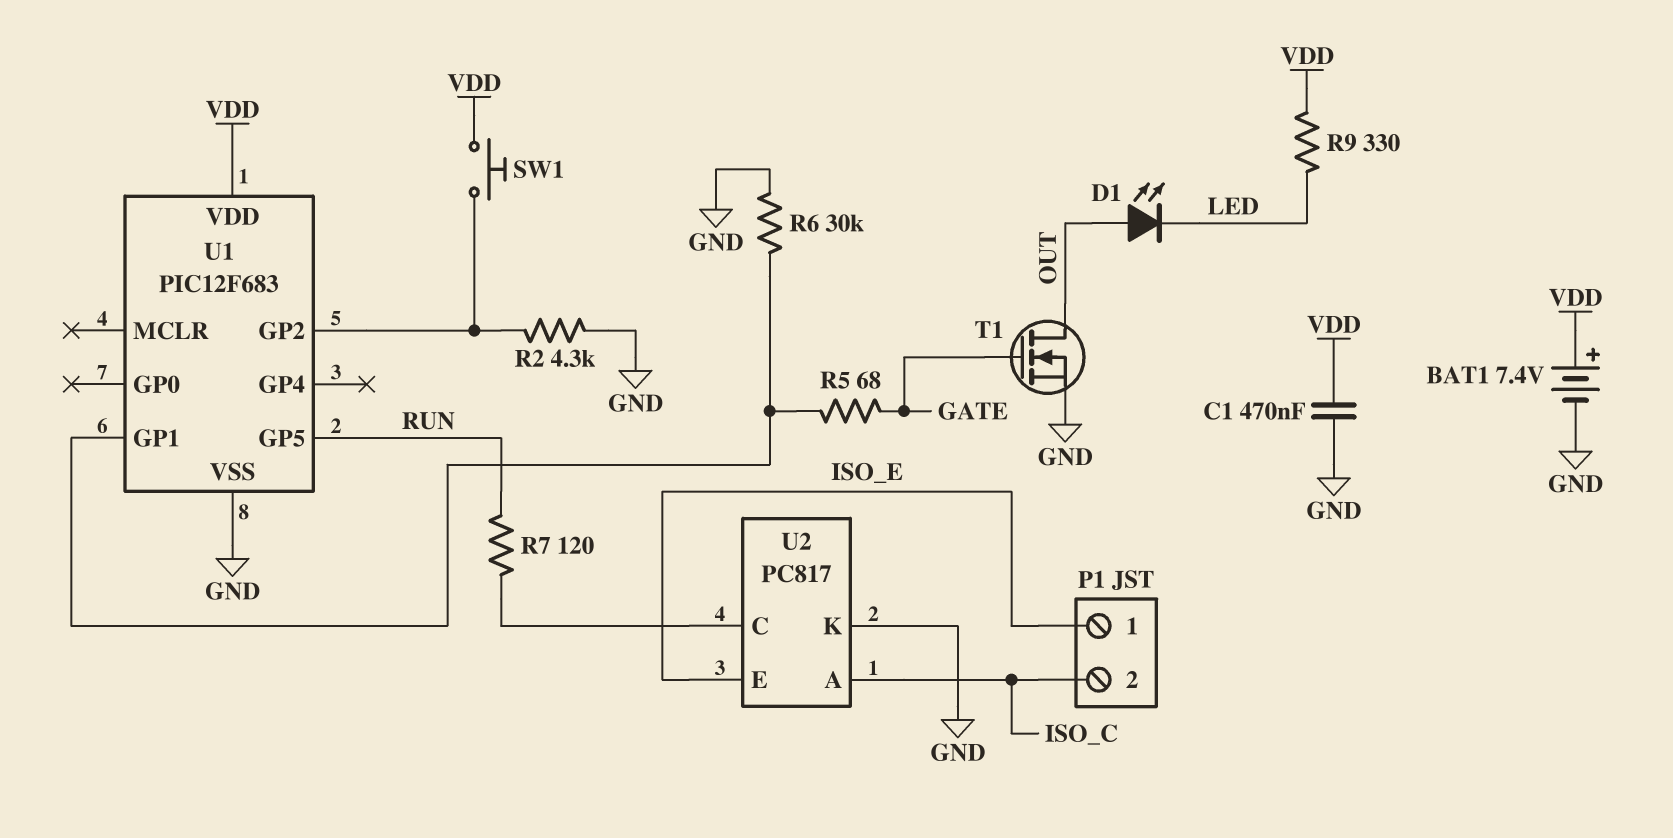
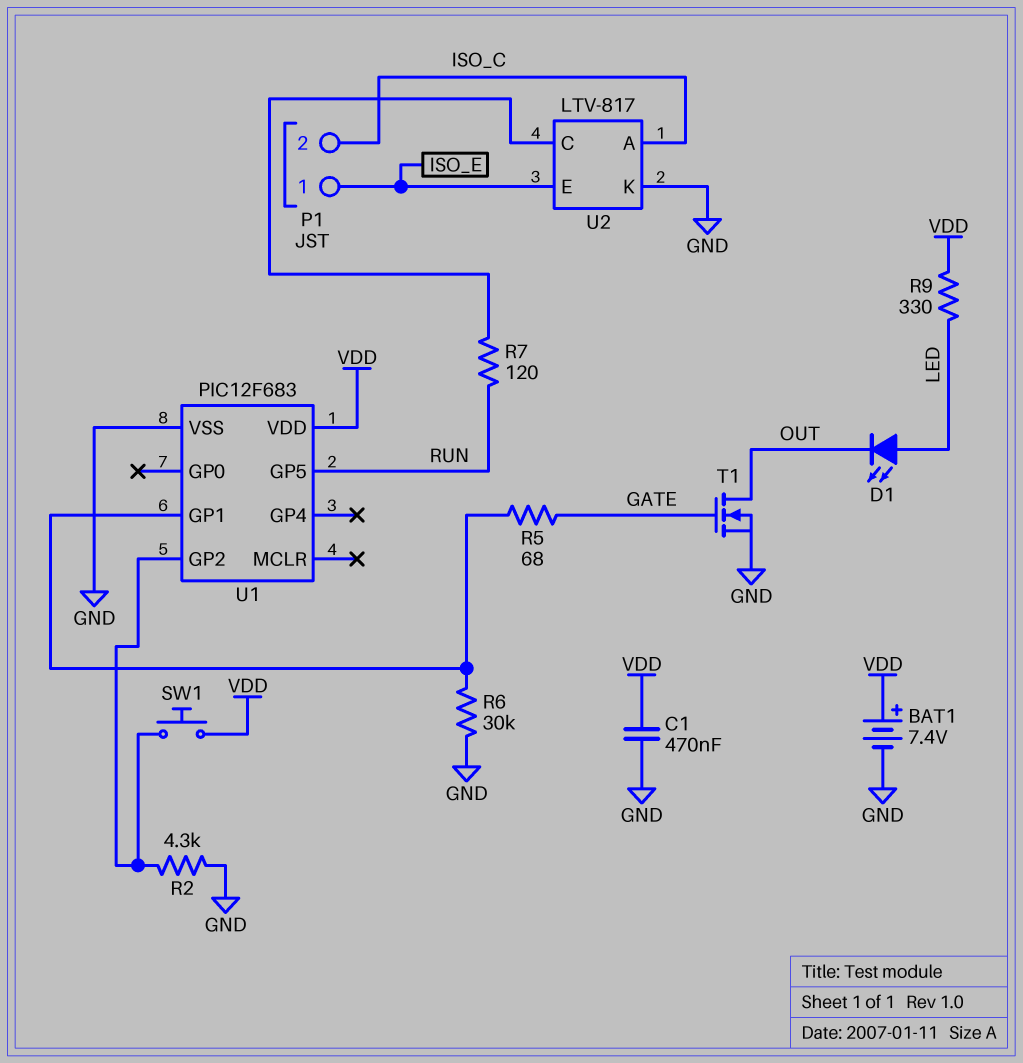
D1: LED (A OUT, K LED) -> LED (A LED, K OUT)
U2: PC817 -> LTV-817

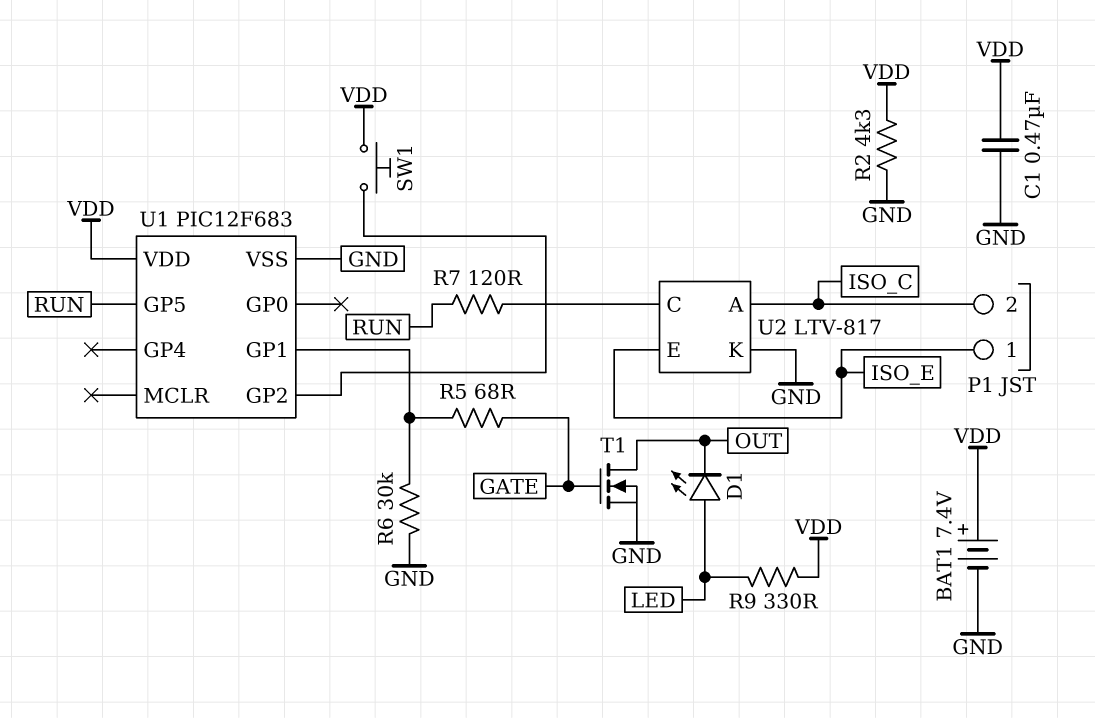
R2: 4.3k (GND, U1/GP2) -> 4.3k (GND, VDD)

